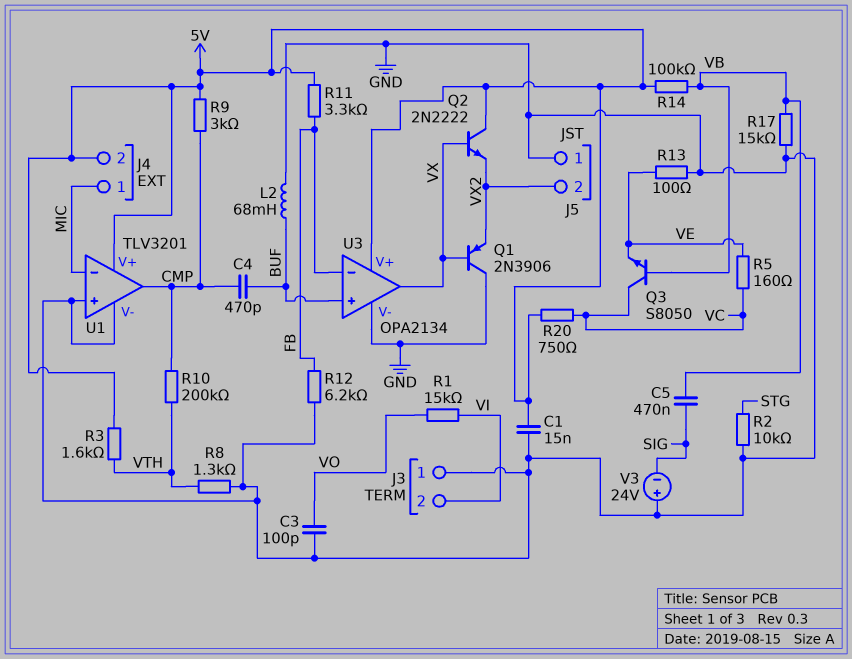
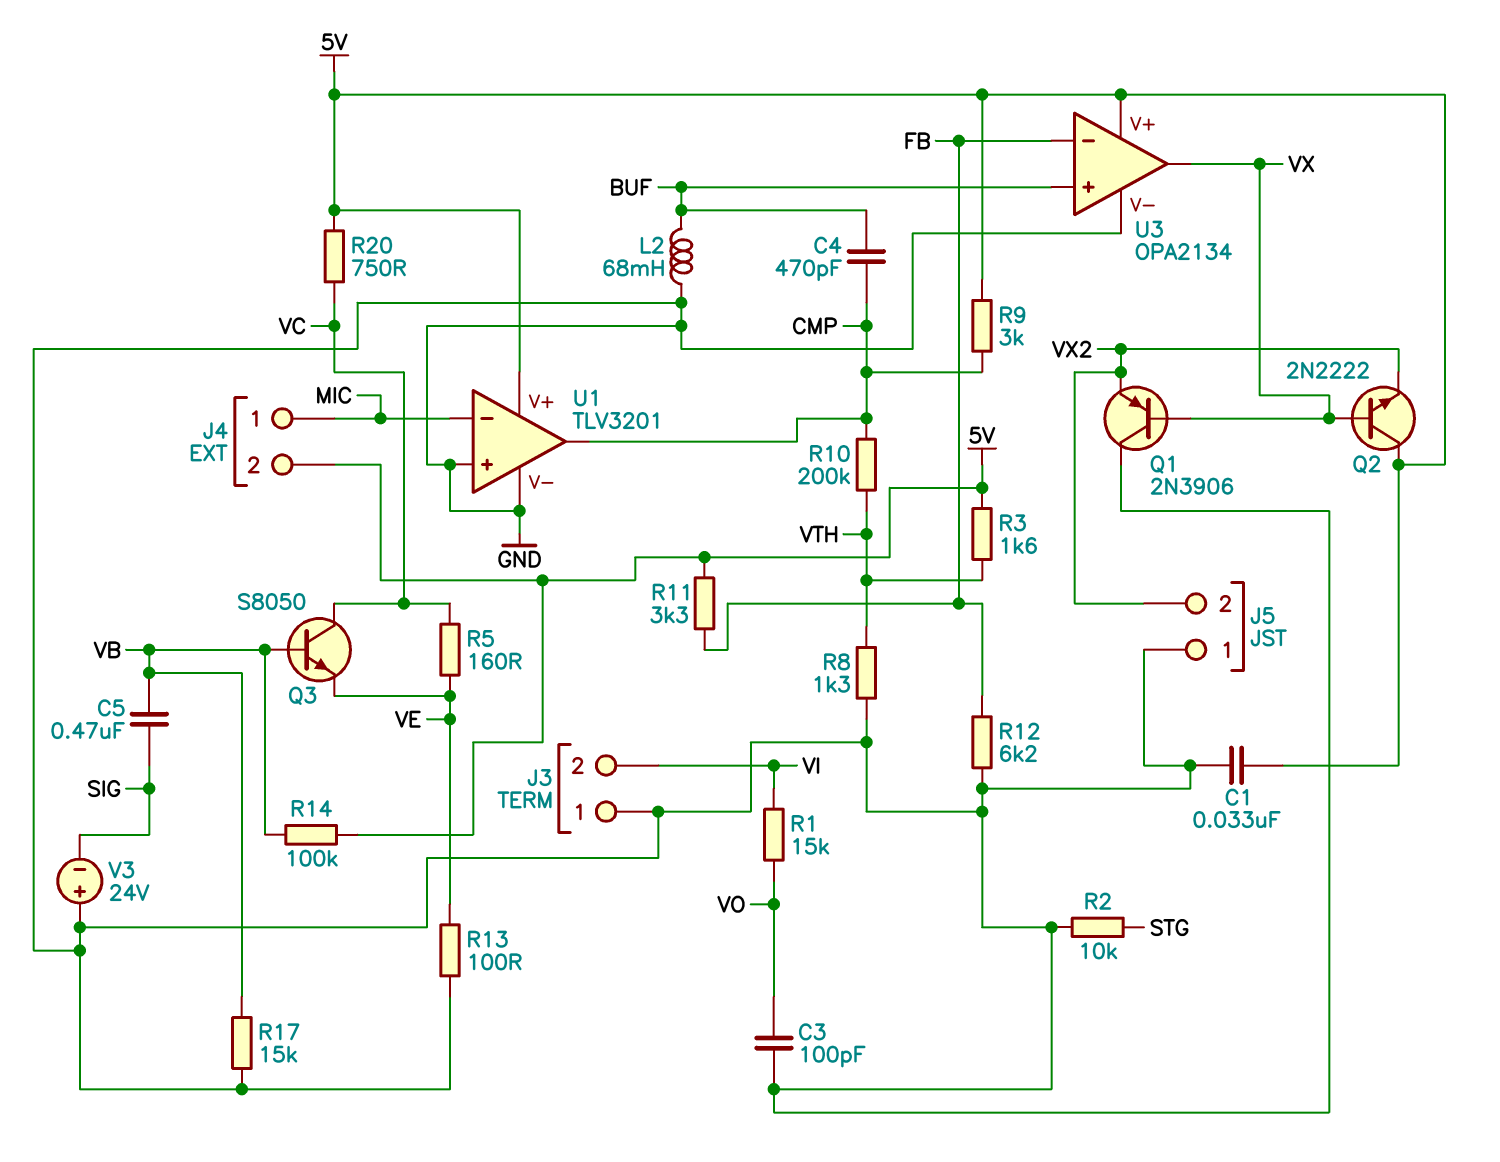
C1: 15nF (5V, GND) -> 33nF (5V, GND)

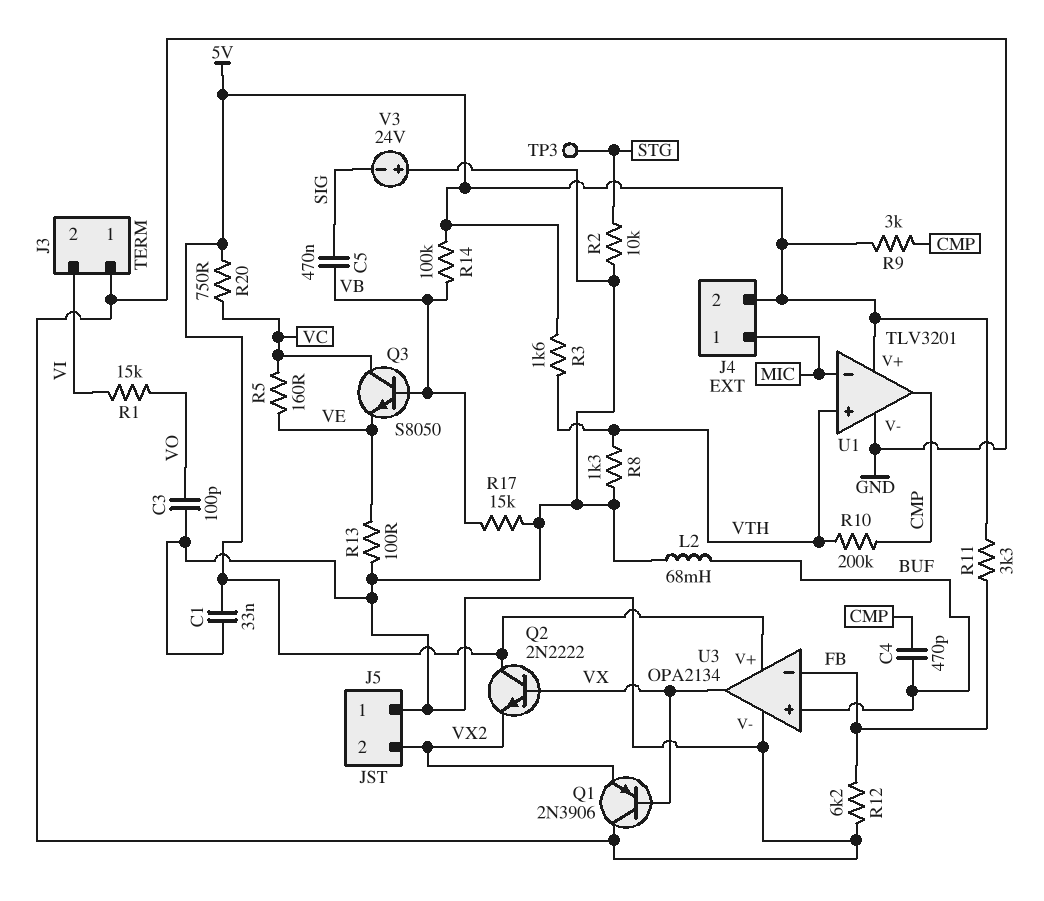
TP3: none -> test point (STG)
U1 pin in+: GND -> VTH

